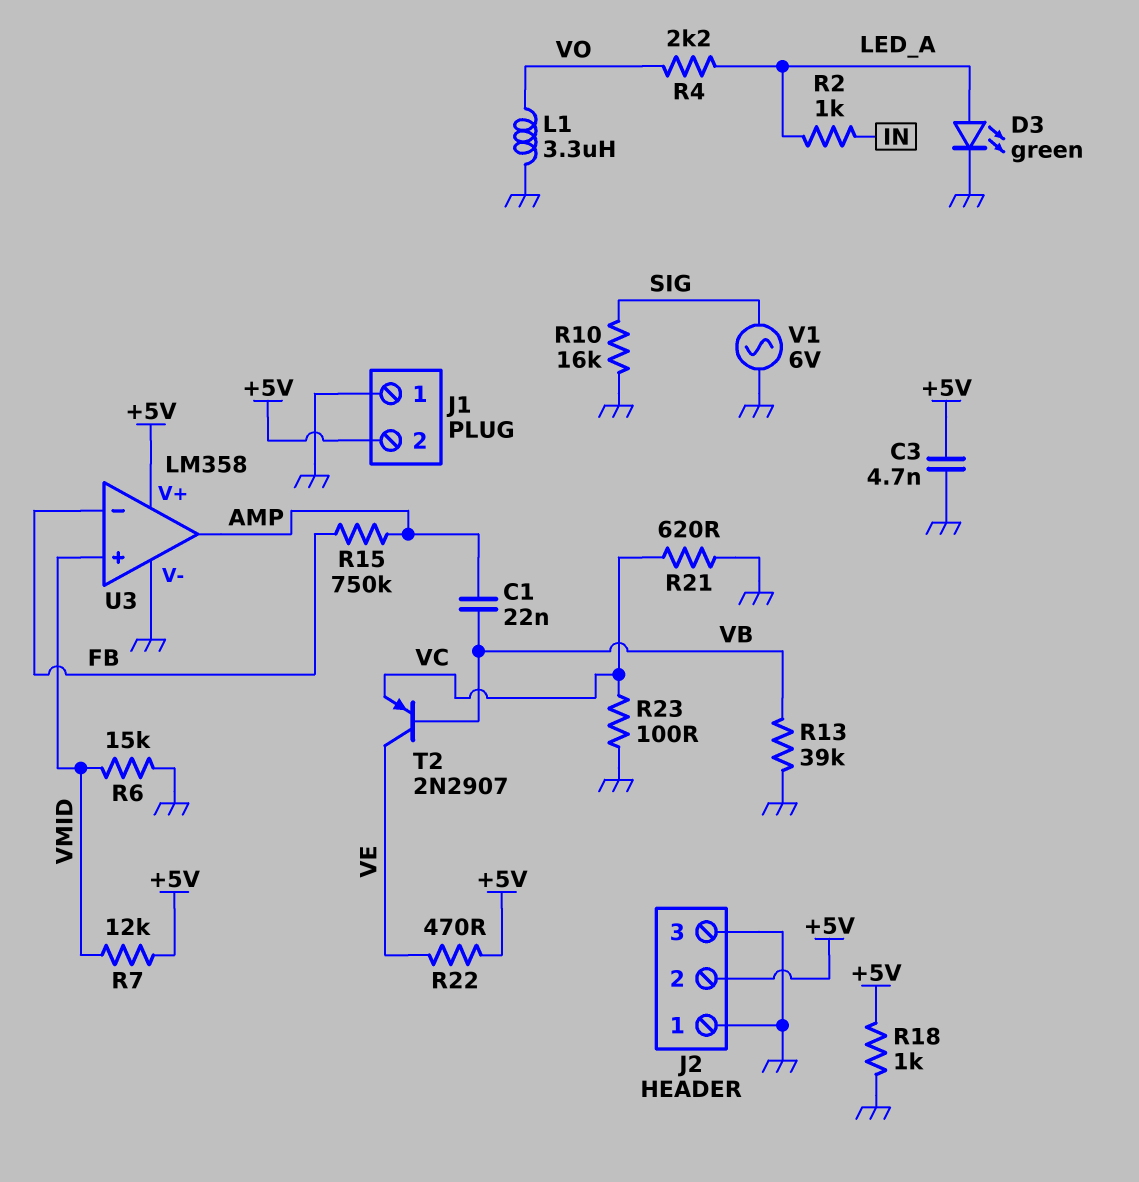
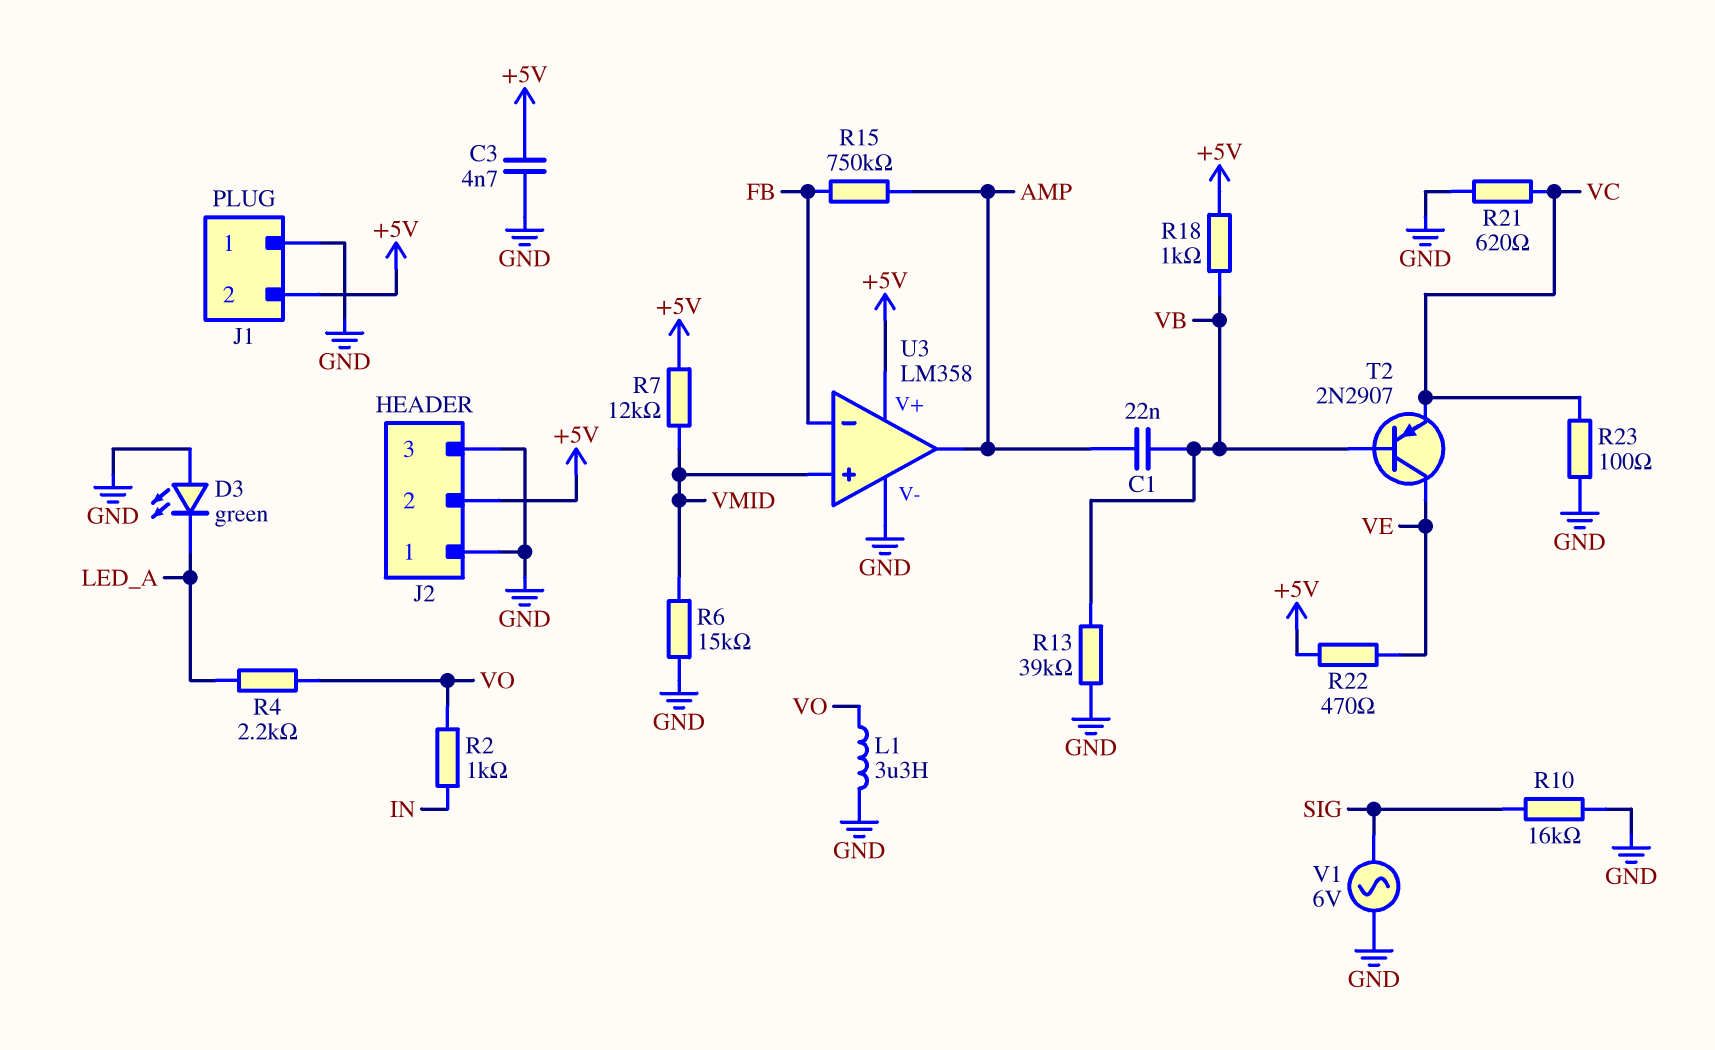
D3: LED green (A LED_A, K GND) -> LED green (A GND, K LED_A)
R2: 1k (IN, LED_A) -> 1k (IN, VO)
R18: 1k (+5V, GND) -> 1k (+5V, VB)

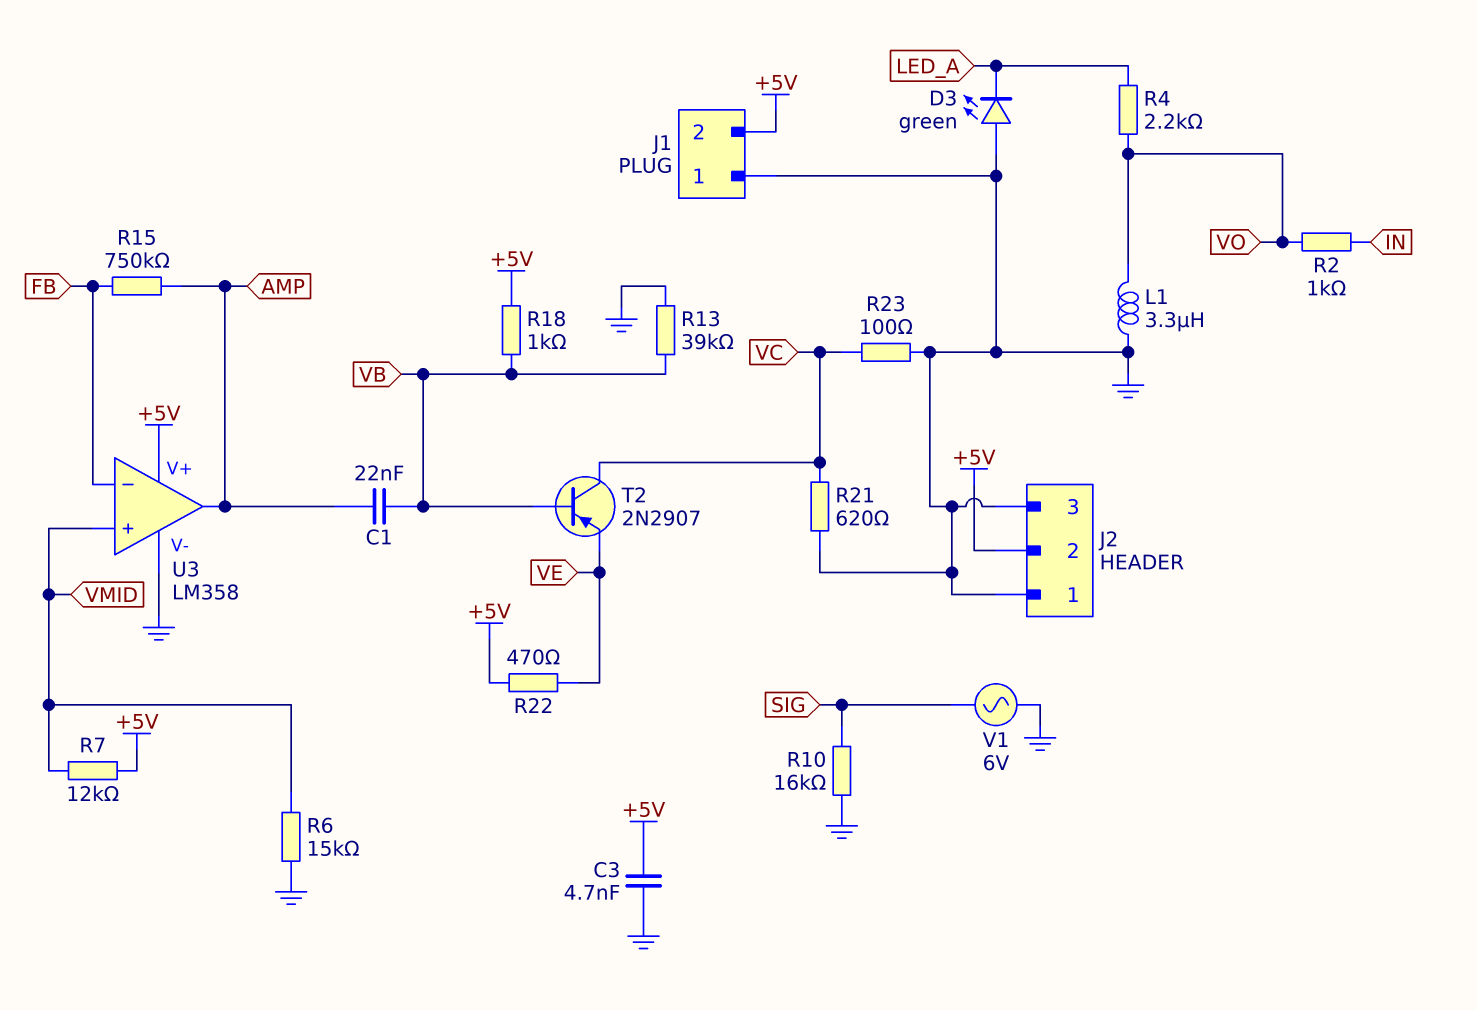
T2: PNP 2N2907 (B VB, C VE, E VC) -> PNP 2N2907 (B VB, C VC, E VE)

